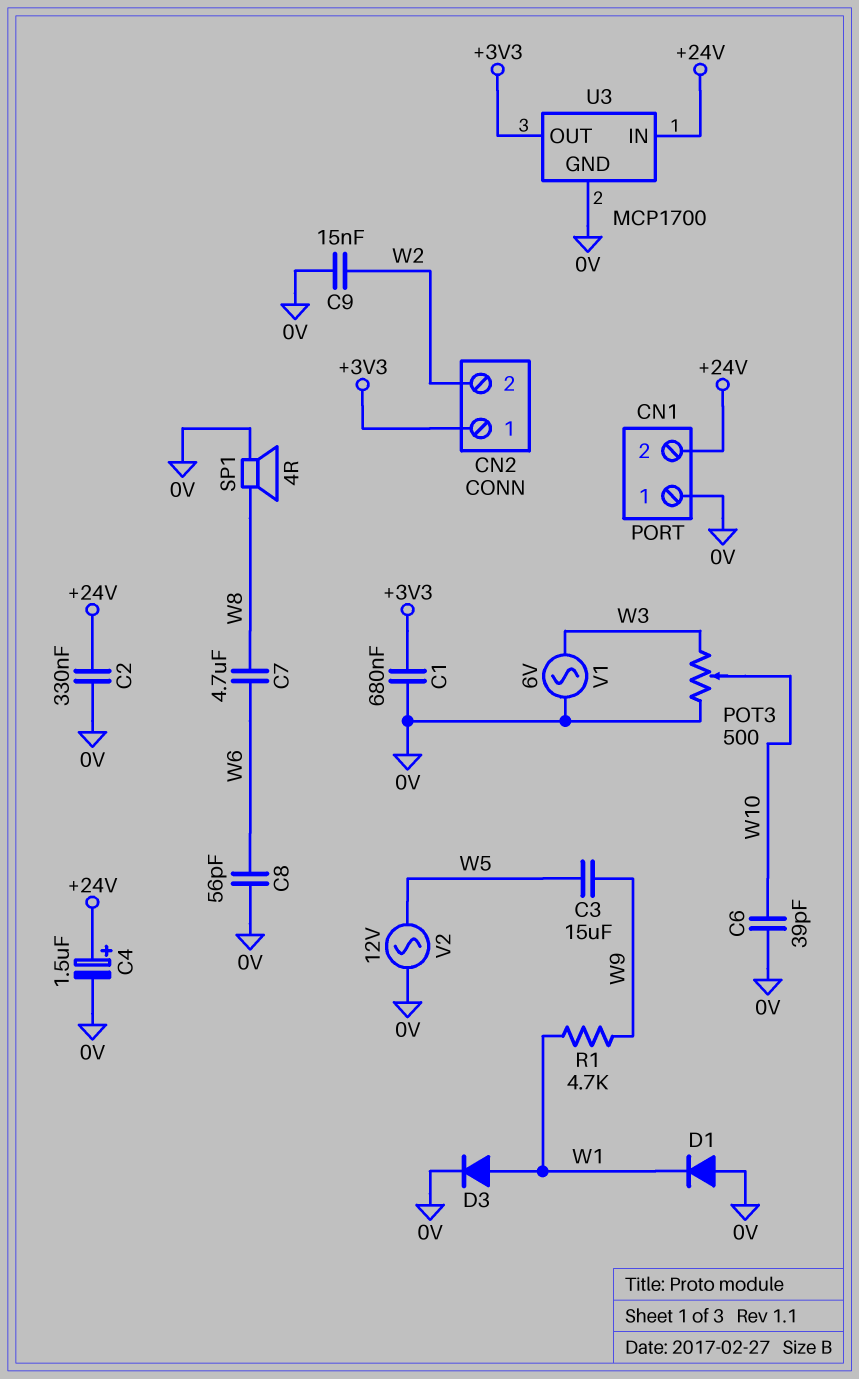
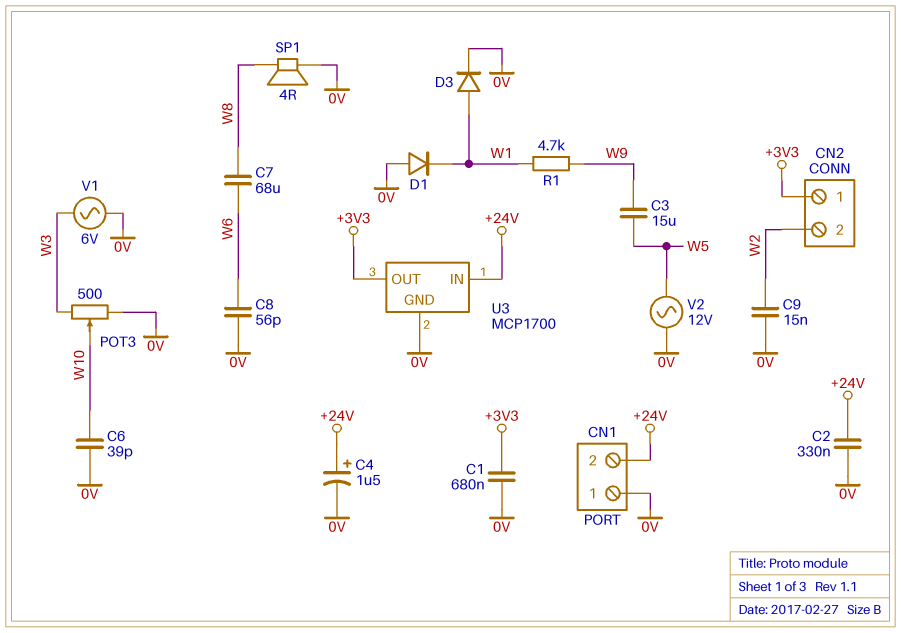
C7: 4.7uF (W6, W8) -> 68uF (W6, W8)

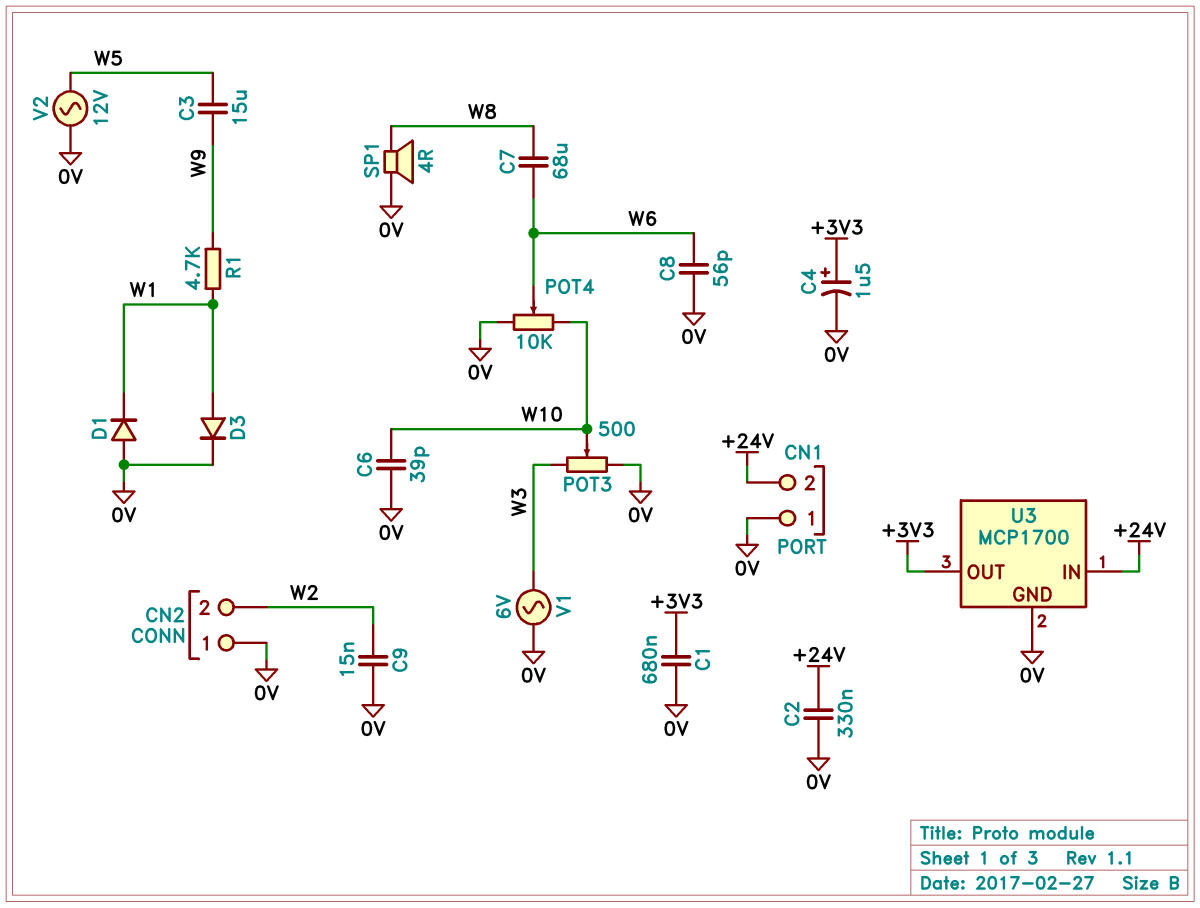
C4: 1.5uF (plus +24V, minus 0V) -> 1.5uF (plus +3V3, minus 0V)
CN2 pin 1: +3V3 -> 0V
POT4: none -> 10k (0V, W10, wiper W6)

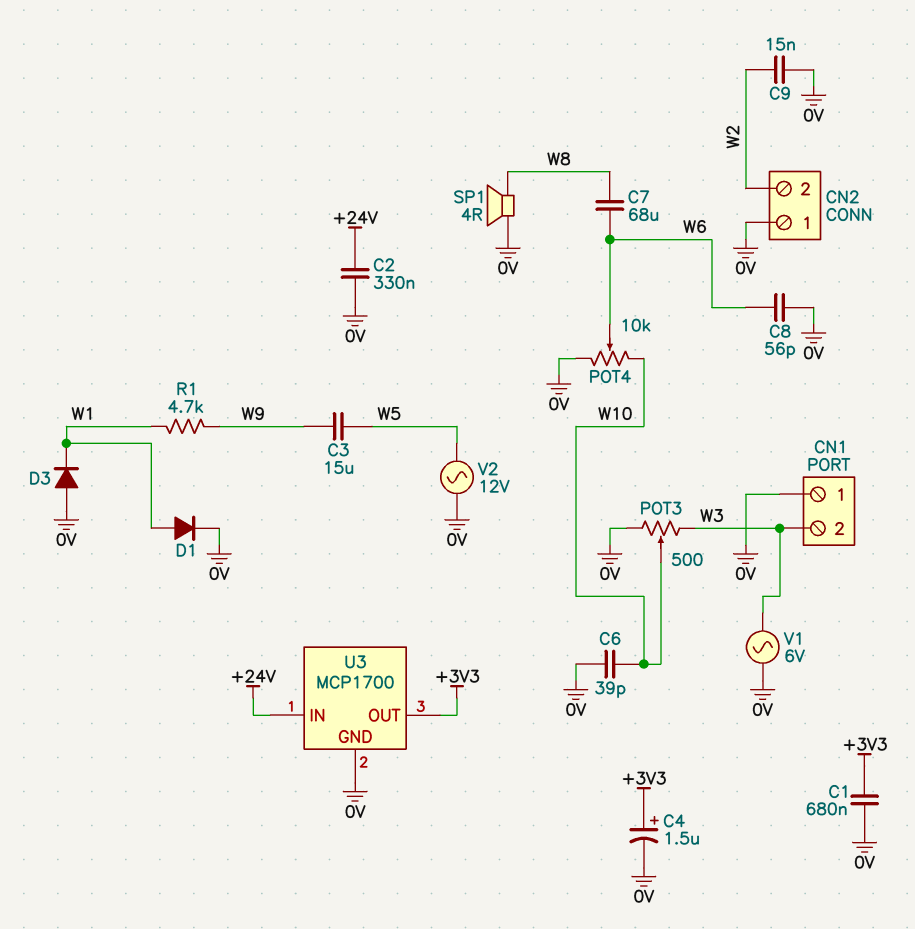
CN1 pin 2: +24V -> W3
D1: diode (A 0V, K W1) -> diode (A W1, K 0V)
D3: diode (A W1, K 0V) -> diode (A 0V, K W1)

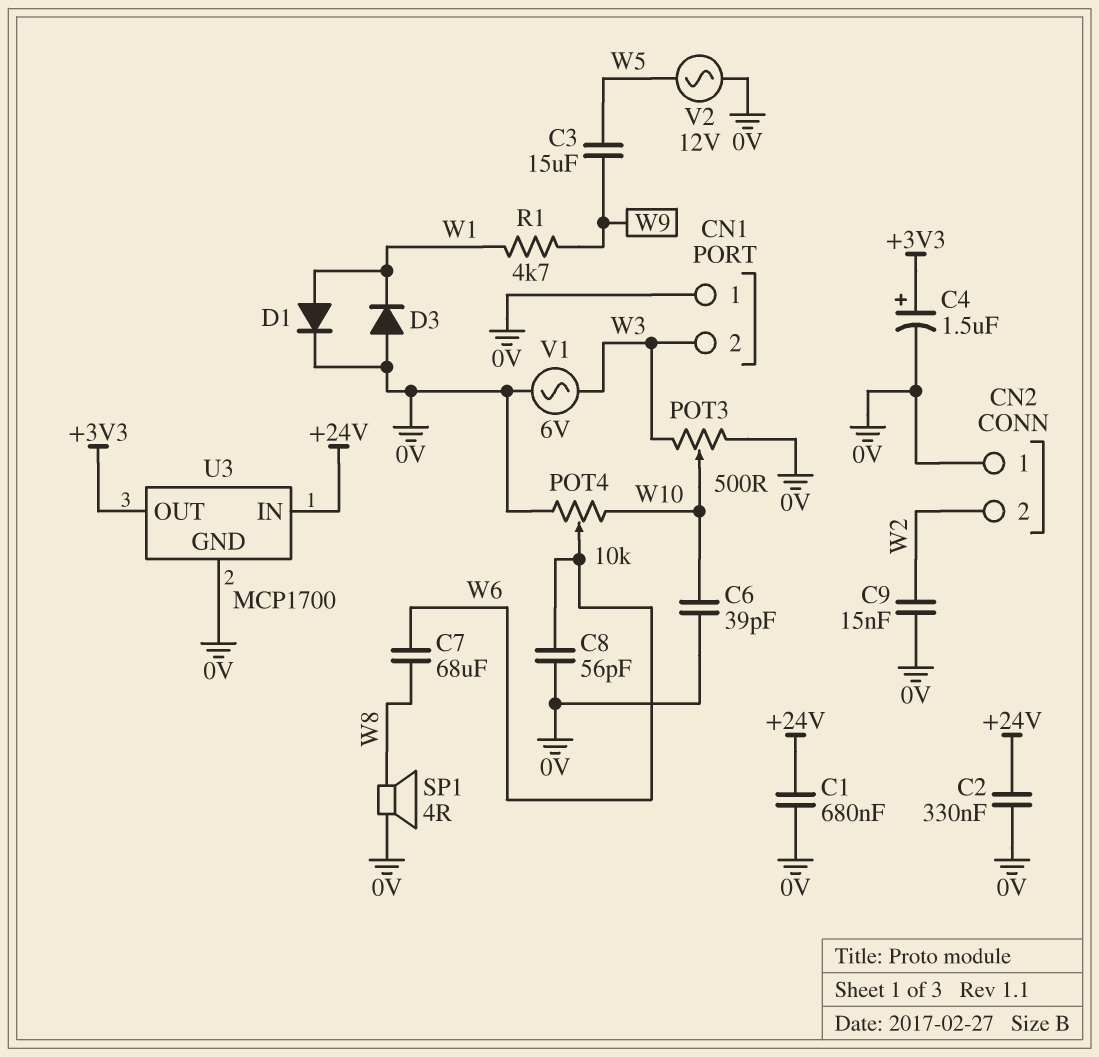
C1: 680nF (+3V3, 0V) -> 680nF (+24V, 0V)

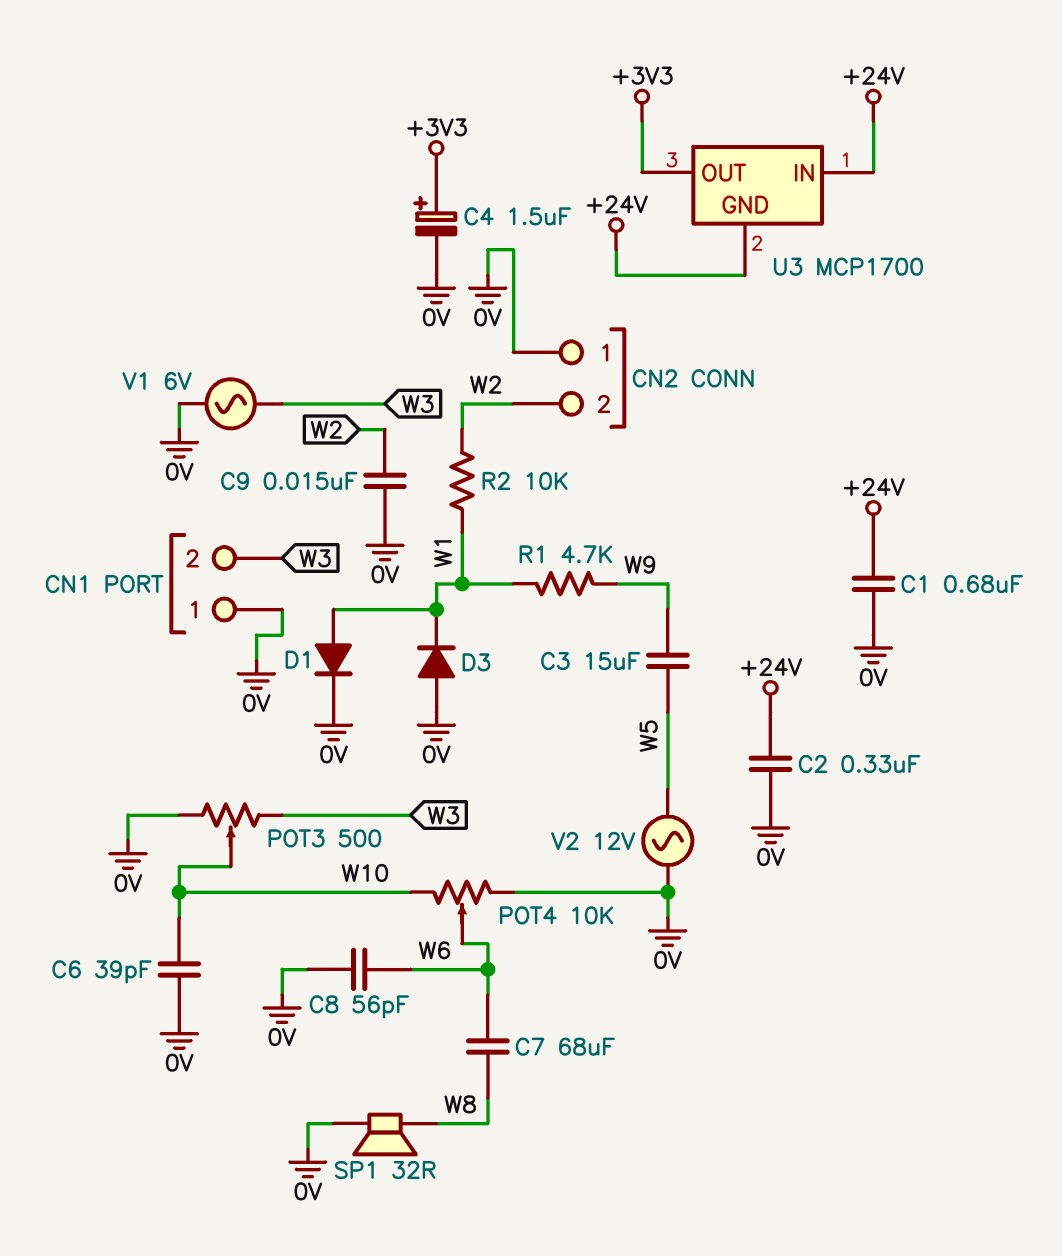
R2: none -> 10k (W1, W2)
SP1: speaker 4R (0V, W8) -> speaker 32R (0V, W8)
U3 pin GND: 0V -> +24V

